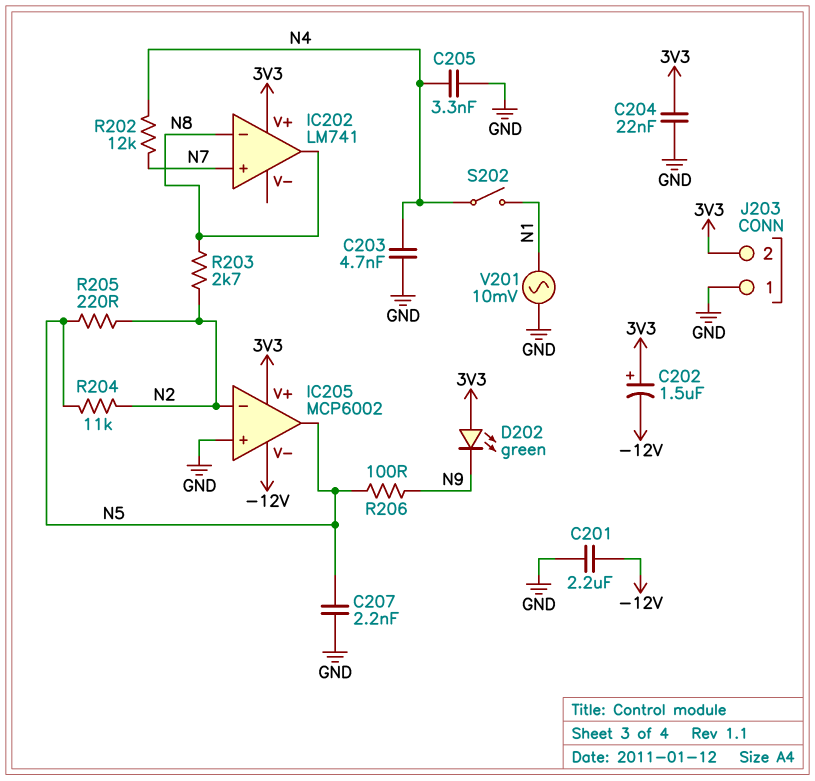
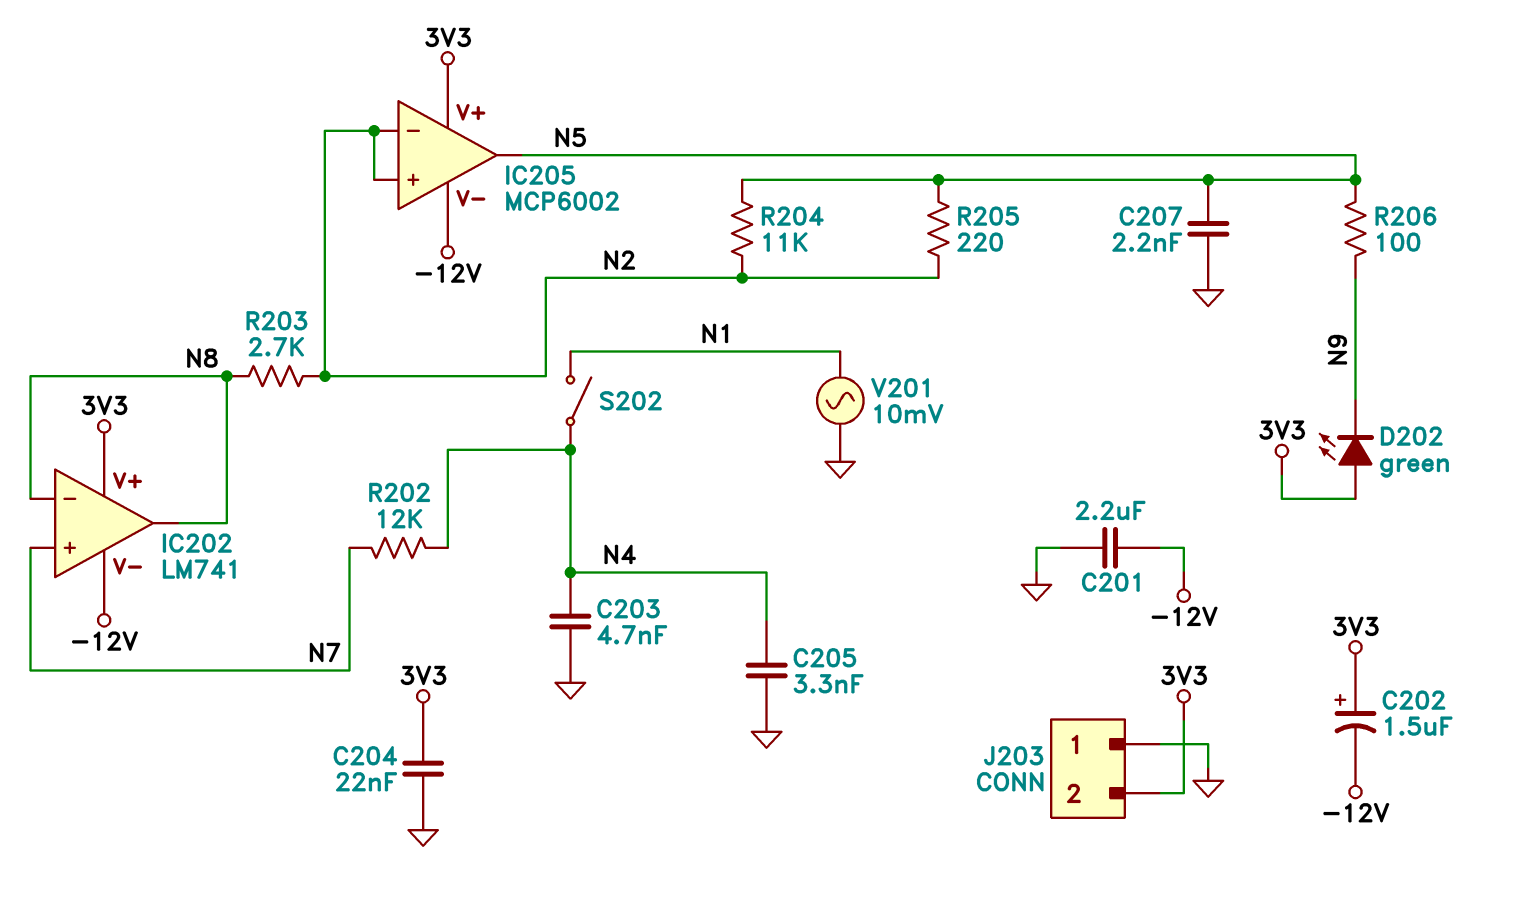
IC202 pin V-: none -> -12V
IC205 pin in+: GND -> N2

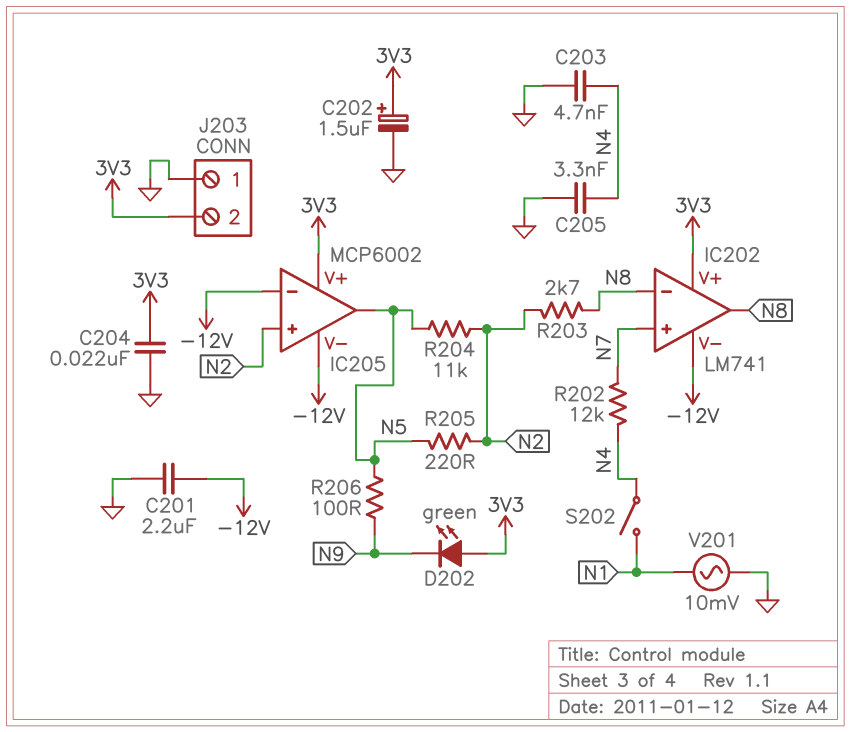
C202: 1.5uF (plus 3V3, minus -12V) -> 1.5uF (plus 3V3, minus GND)
C207: 2.2nF (GND, N5) -> none
IC205 pin in-: N2 -> -12V

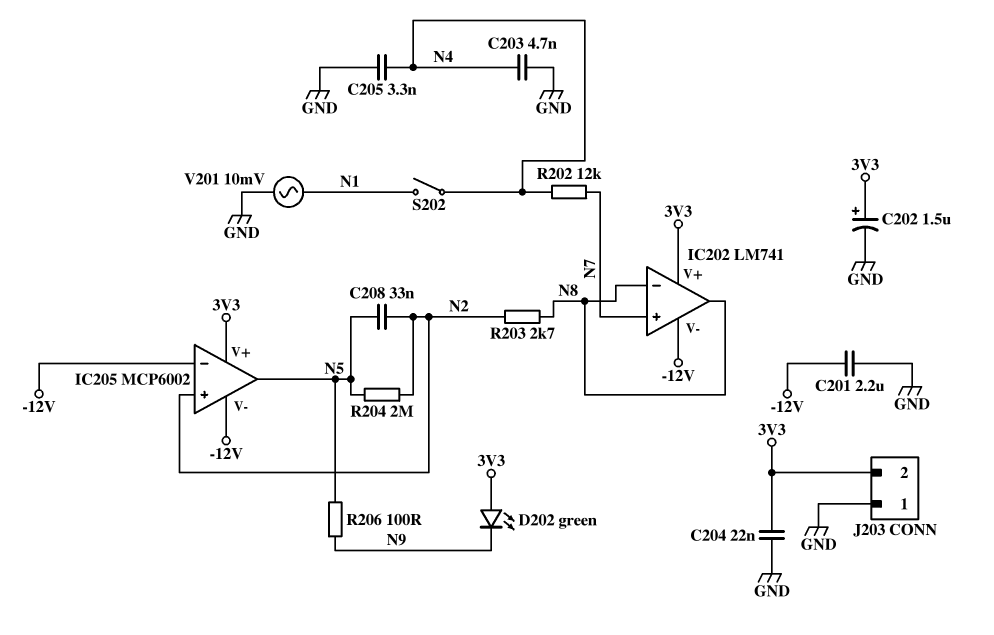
C208: none -> 33nF (N2, N5)
R204: 11k (N2, N5) -> 2M (N2, N5)
R205: 220 (N2, N5) -> none

